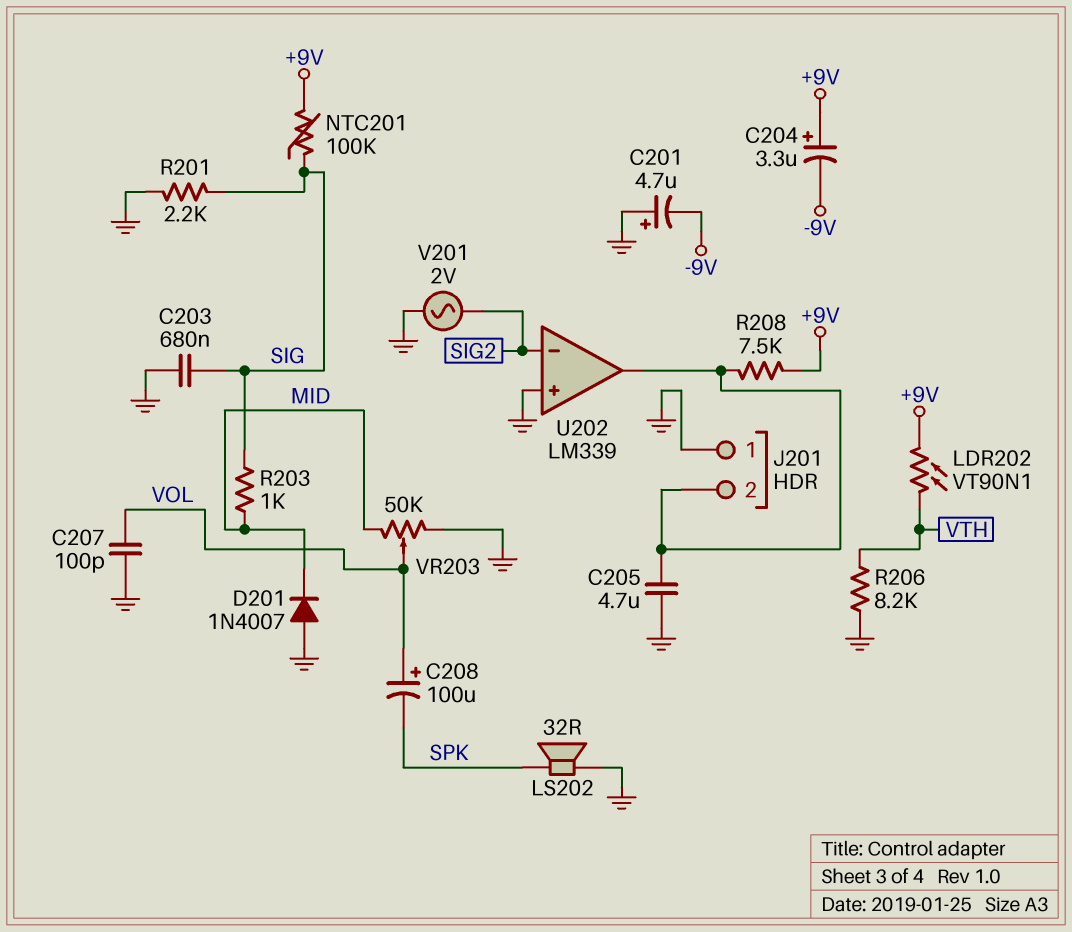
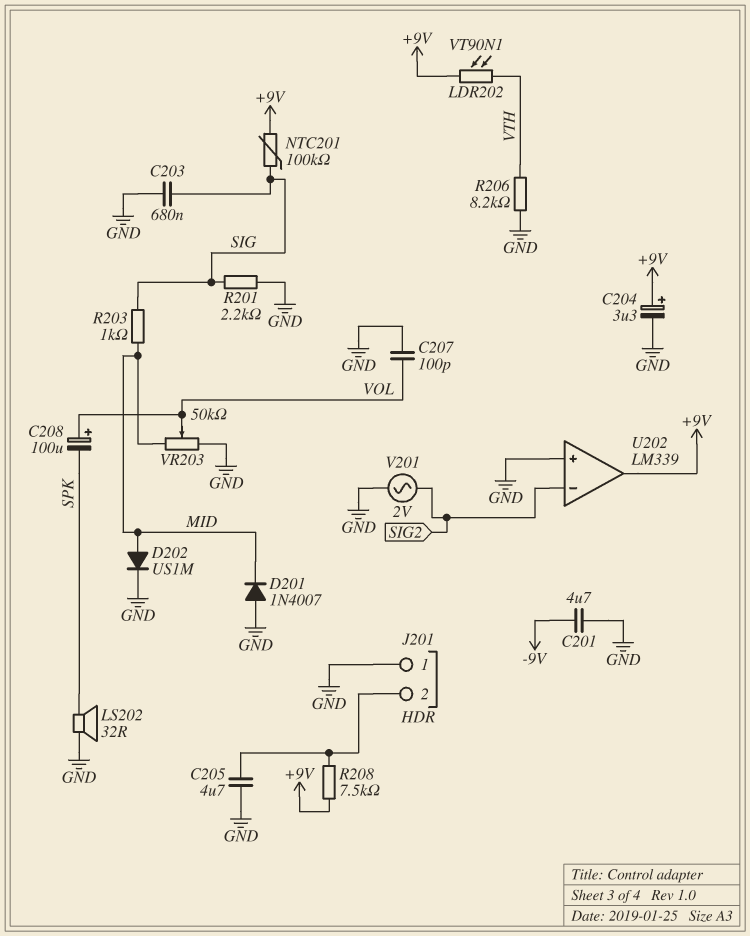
C201: 4.7uF (plus GND, minus -9V) -> 4.7uF (-9V, GND)
C204: 3.3uF (plus +9V, minus -9V) -> 3.3uF (plus +9V, minus GND)
D202: none -> diode US1M (A MID, K GND)
U202 pin out: J201/2 -> +9V

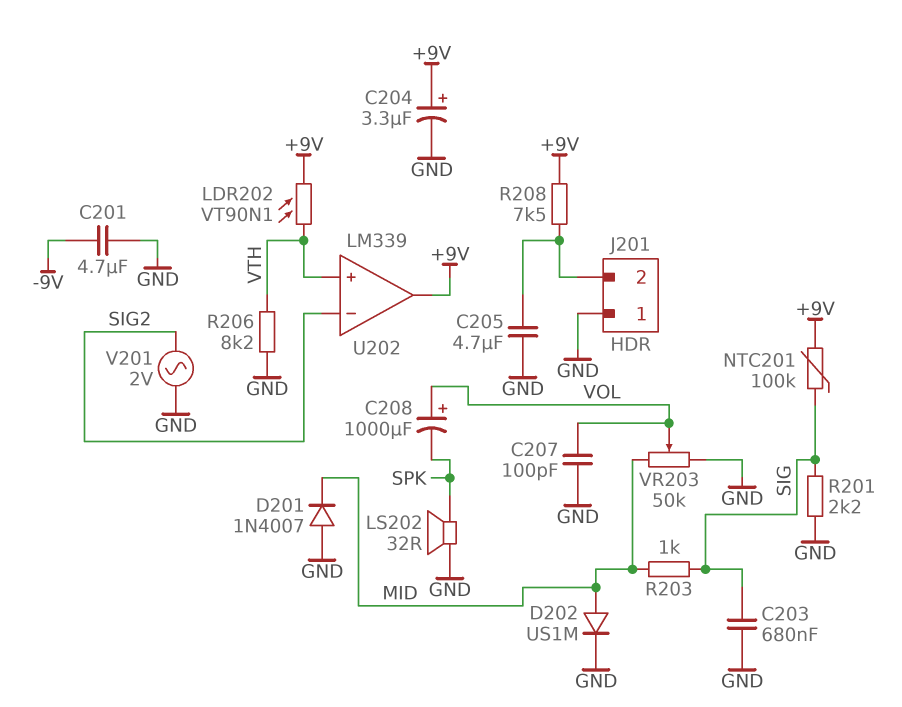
C208: 100uF (plus VOL, minus SPK) -> 1000uF (plus VOL, minus SPK)
U202 pin in+: GND -> VTH

